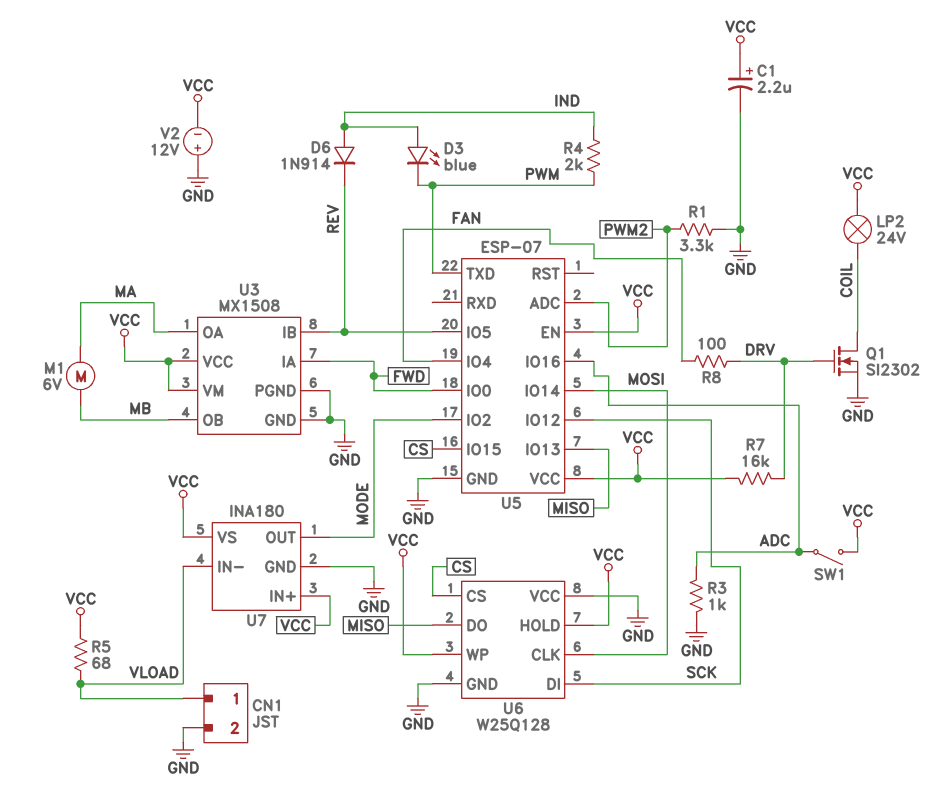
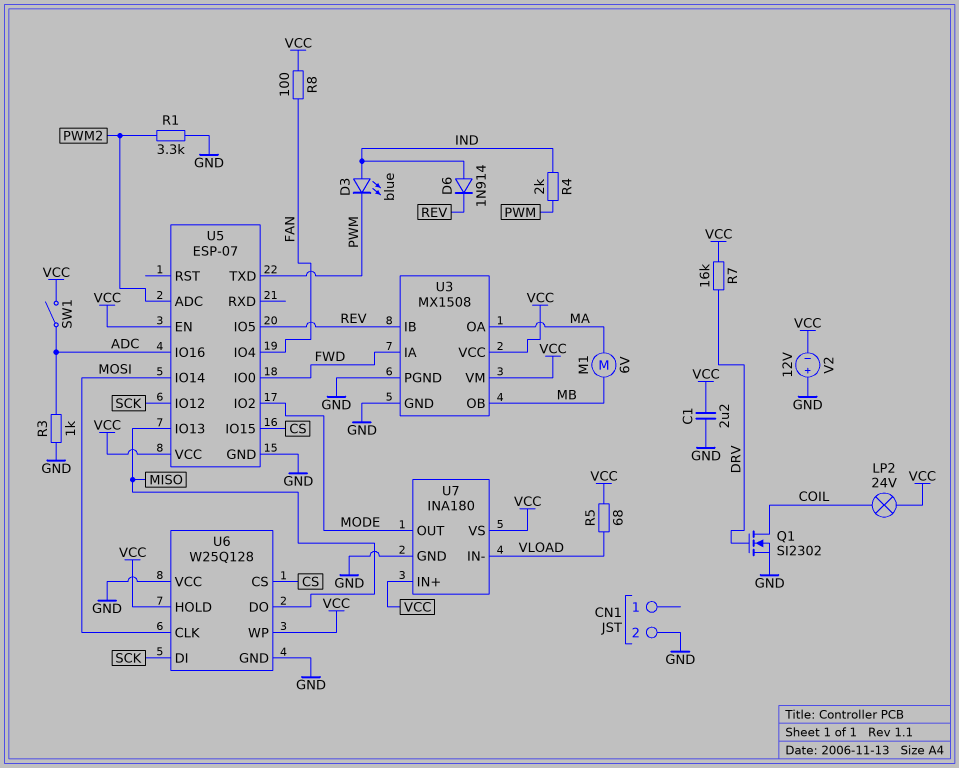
C1: 2.2uF (plus VCC, minus GND) -> 2.2uF (GND, VCC)
CN1 pin 1: VLOAD -> none
R8: 100 (DRV, FAN) -> 100 (FAN, VCC)

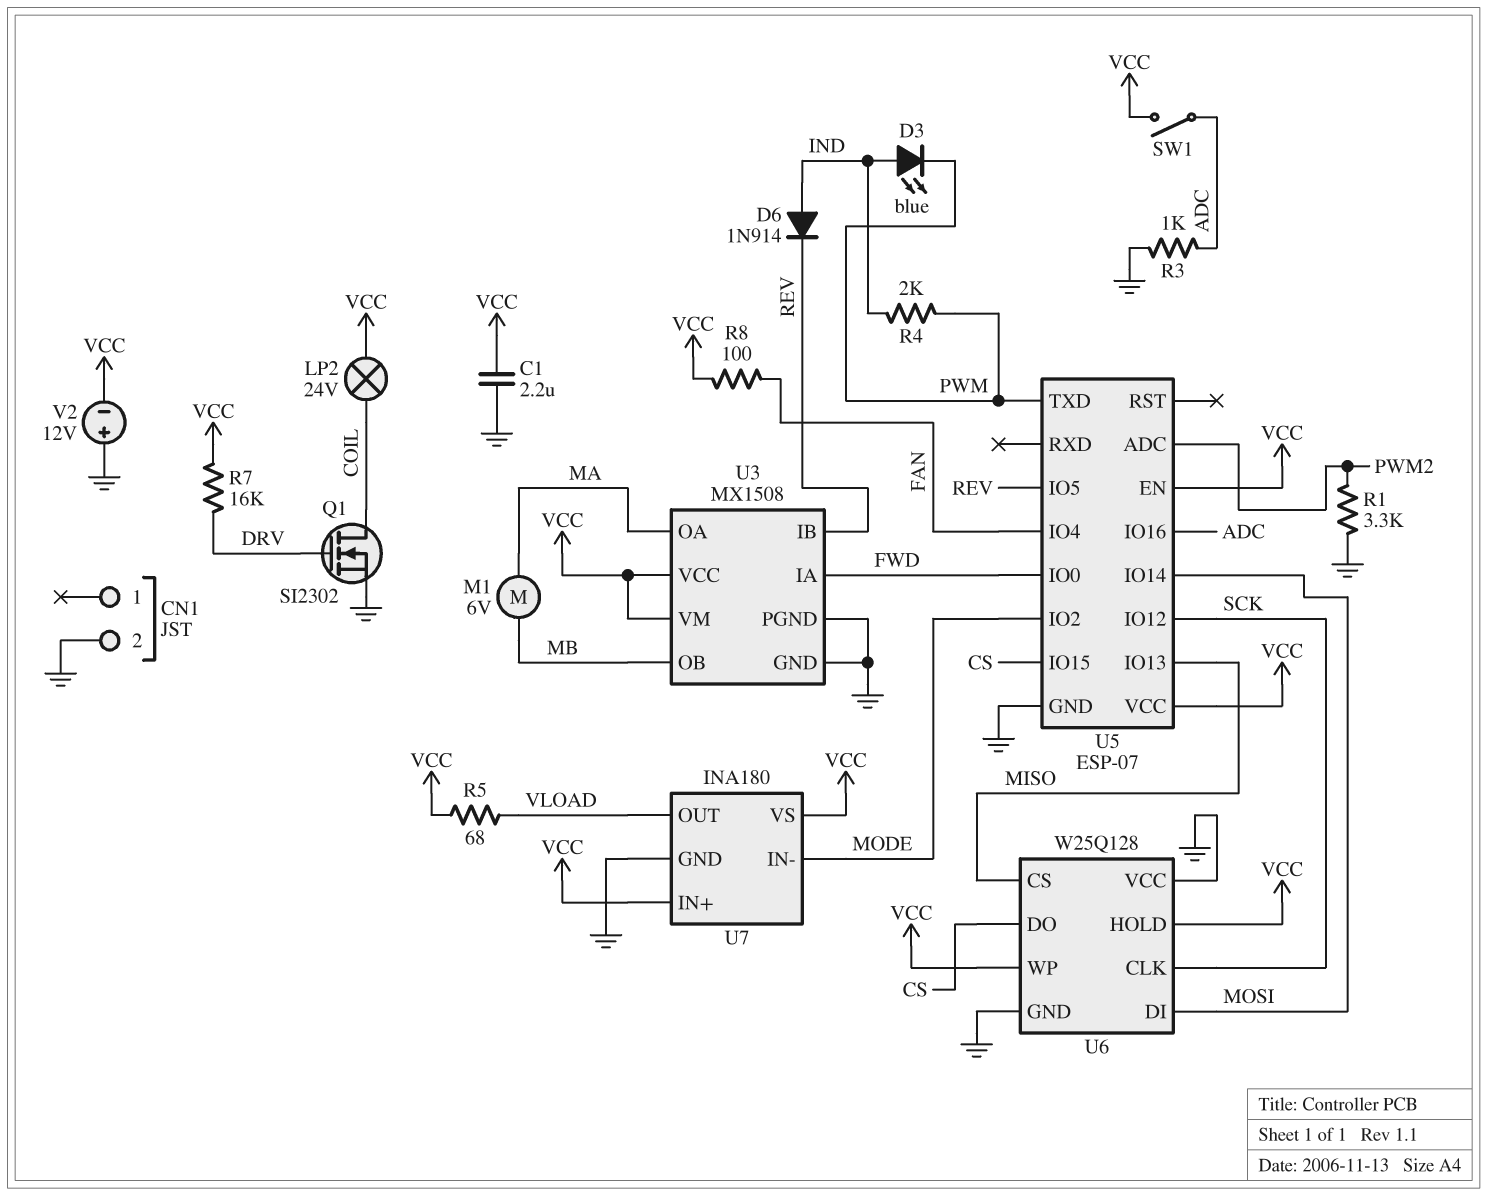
U6 pin CLK: MOSI -> SCK
U6 pin CS: CS -> MISO
U6 pin DI: SCK -> MOSI
U6 pin DO: MISO -> CS
U7 pin IN-: VLOAD -> MODE
U7 pin OUT: MODE -> VLOAD

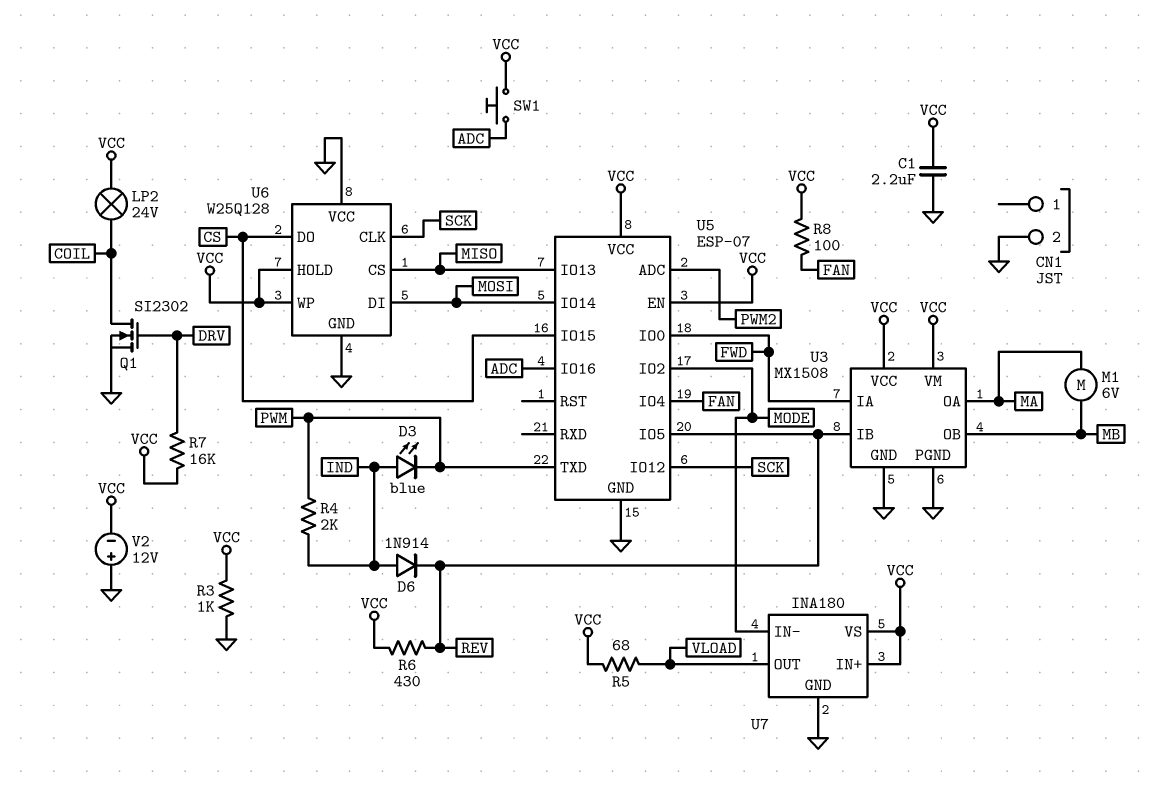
R1: 3.3k (GND, PWM2) -> none
R3: 1k (ADC, GND) -> 1k (GND, VCC)
R6: none -> 430 (REV, VCC)
SW1: switch (ADC, VCC) -> button (ADC, VCC)

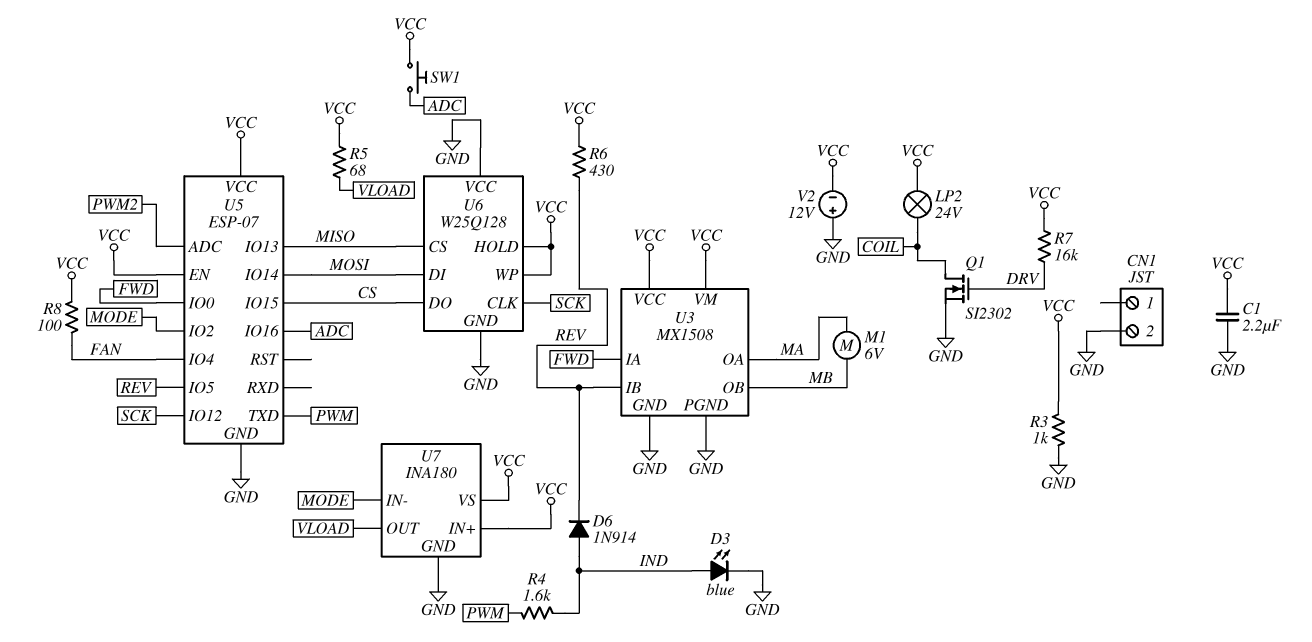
D3: LED blue (A IND, K PWM) -> LED blue (A IND, K GND)
R4: 2k (IND, PWM) -> 1.6k (IND, PWM)

